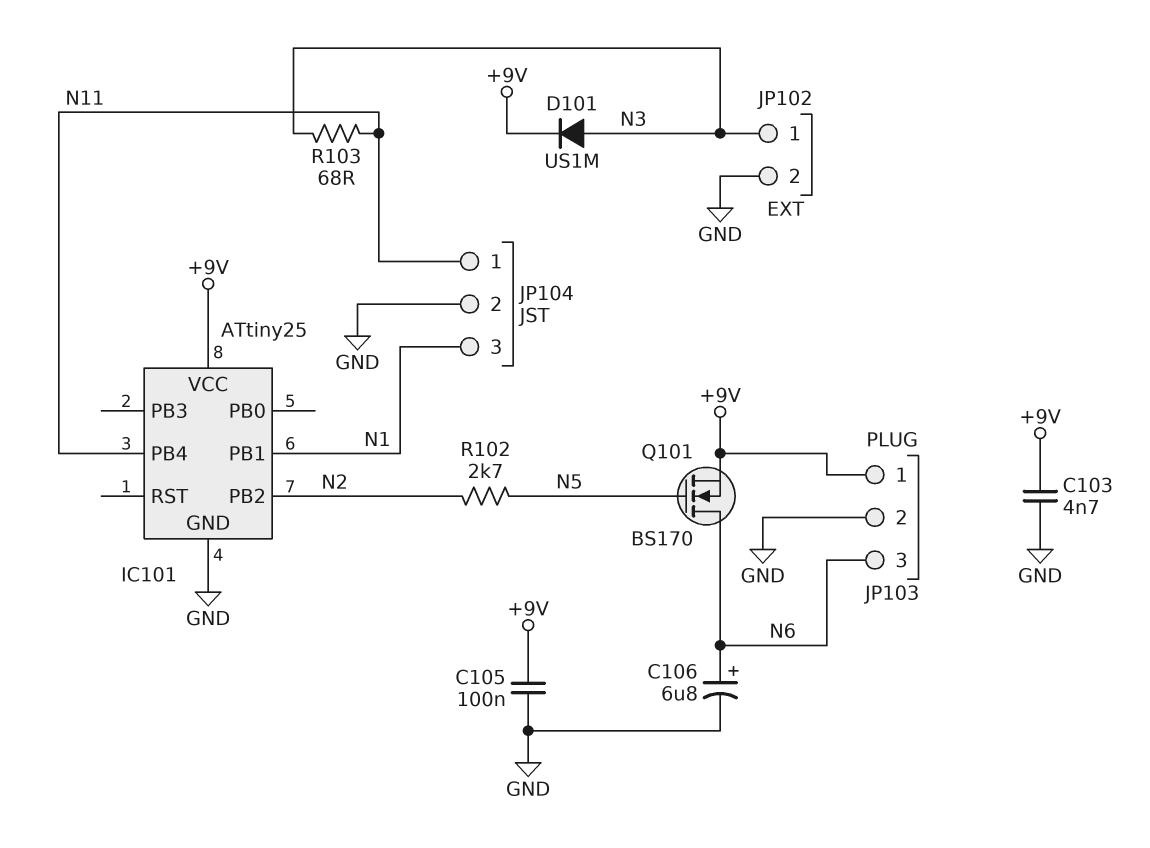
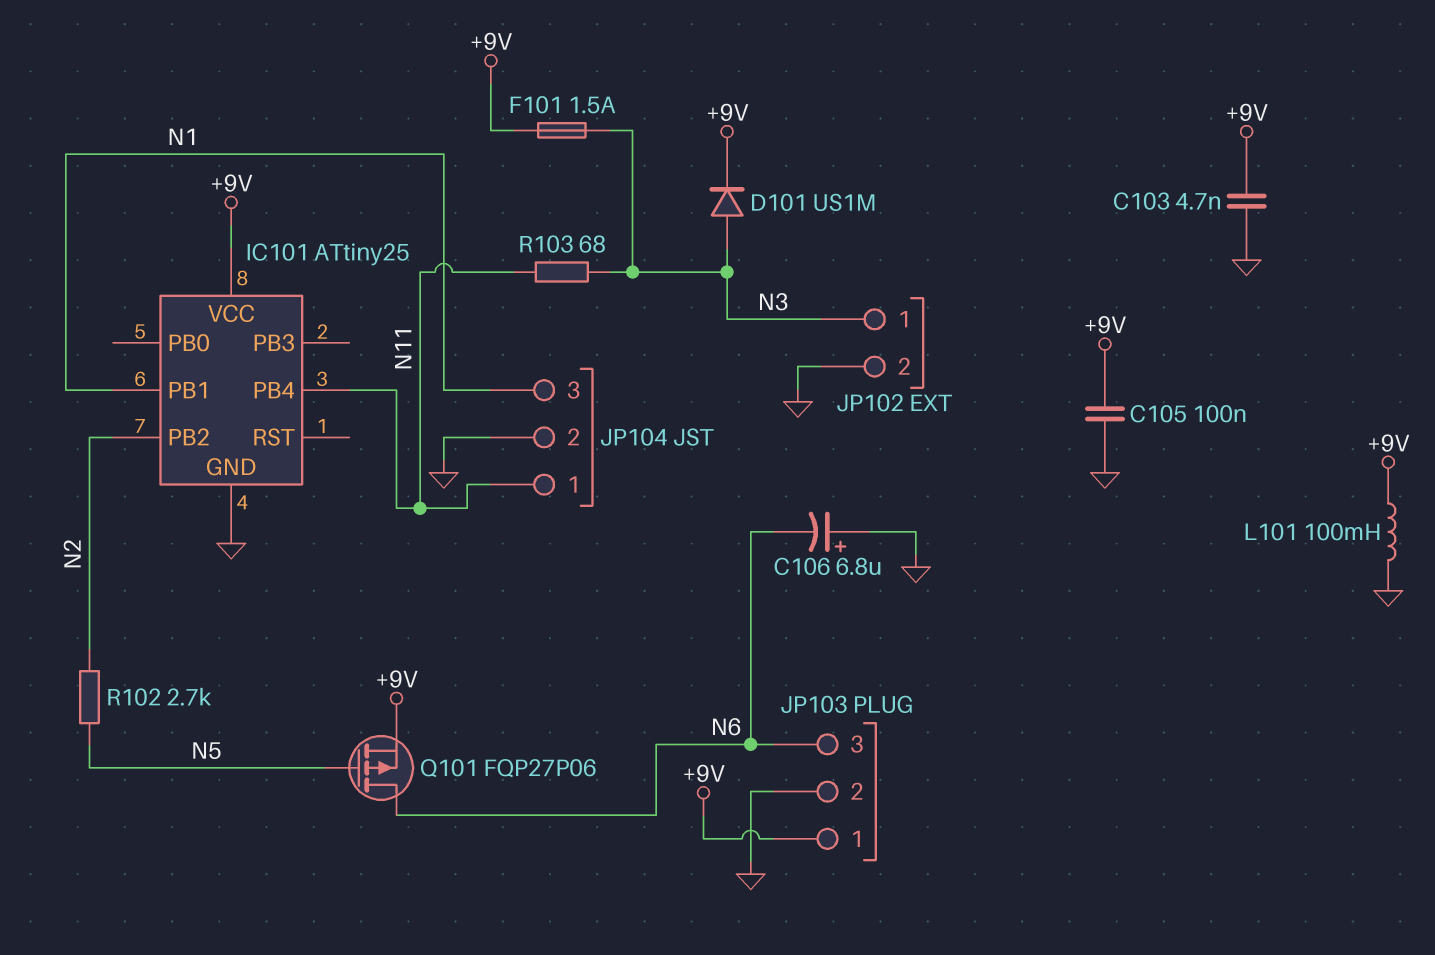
C106: 6.8uF (plus N6, minus GND) -> 6.8uF (plus GND, minus N6)
F101: none -> 1.5A (+9V, N3)
L101: none -> 100mH (+9V, GND)
Q101: NMOS BS170 (G N5, D N6, S +9V) -> PMOS FQP27P06 (G N5, D N6, S +9V)

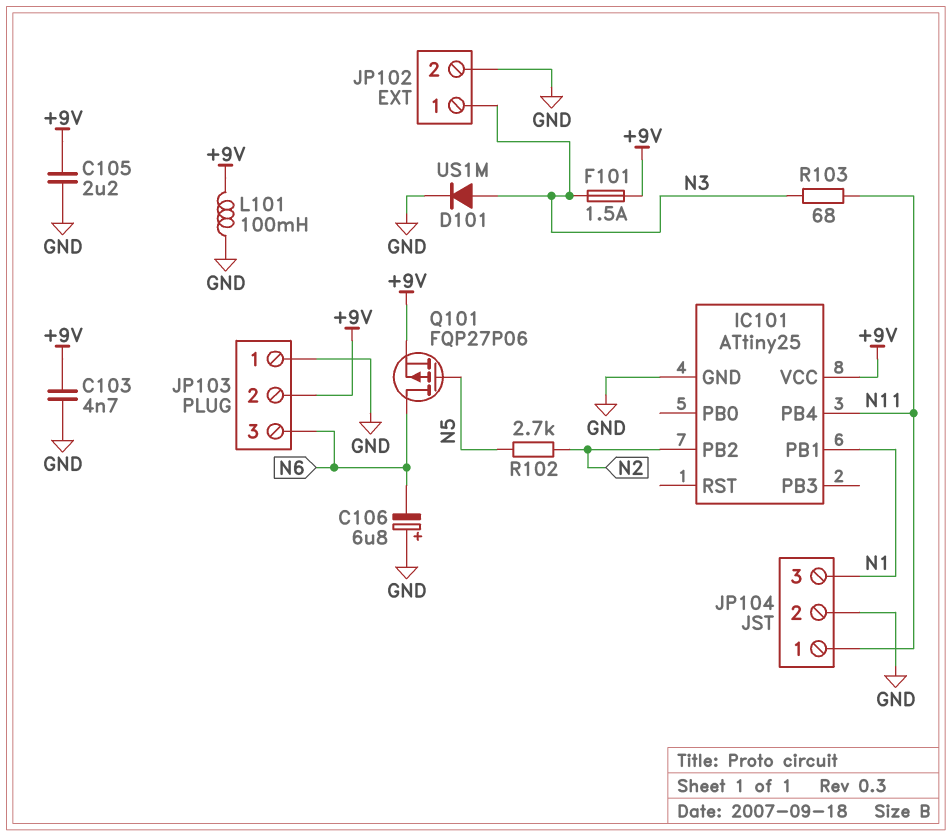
C105: 100nF (+9V, GND) -> 2.2uF (+9V, GND)
D101: diode US1M (A N3, K +9V) -> diode US1M (A N3, K GND)
JP103 pin 1: +9V -> GND
JP103 pin 2: GND -> +9V

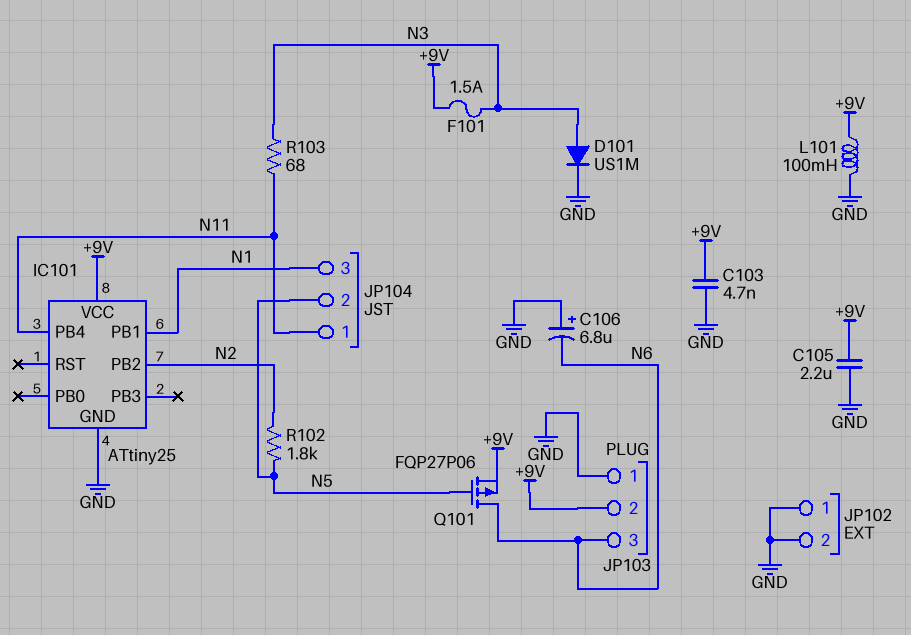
JP102 pin 1: N3 -> GND
JP104 pin 2: GND -> N5
R102: 2.7k (N2, N5) -> 1.8k (N2, N5)

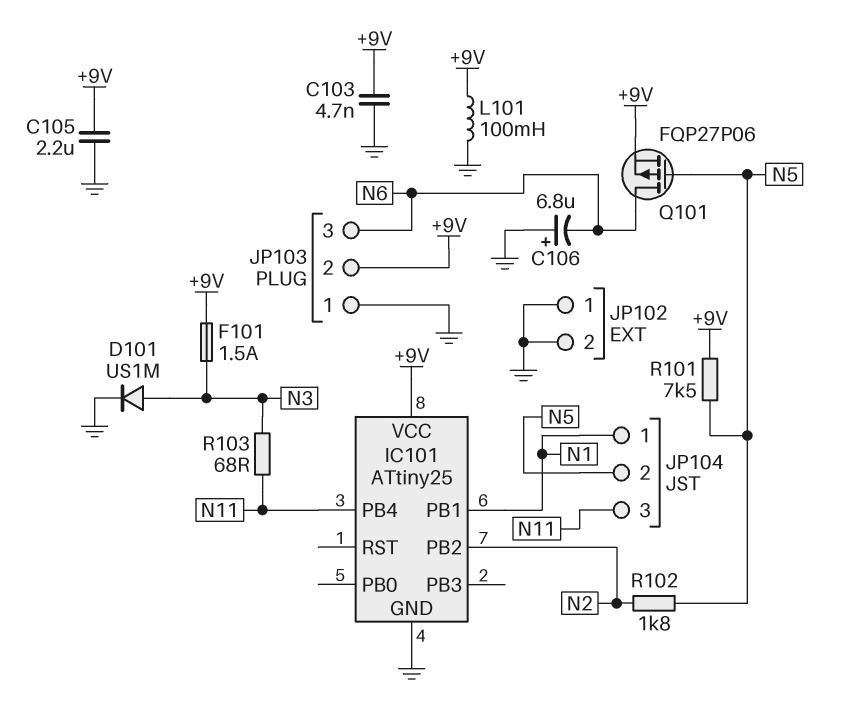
JP104 pin 1: N11 -> N1
JP104 pin 3: N1 -> N11
R101: none -> 7.5k (+9V, N5)

